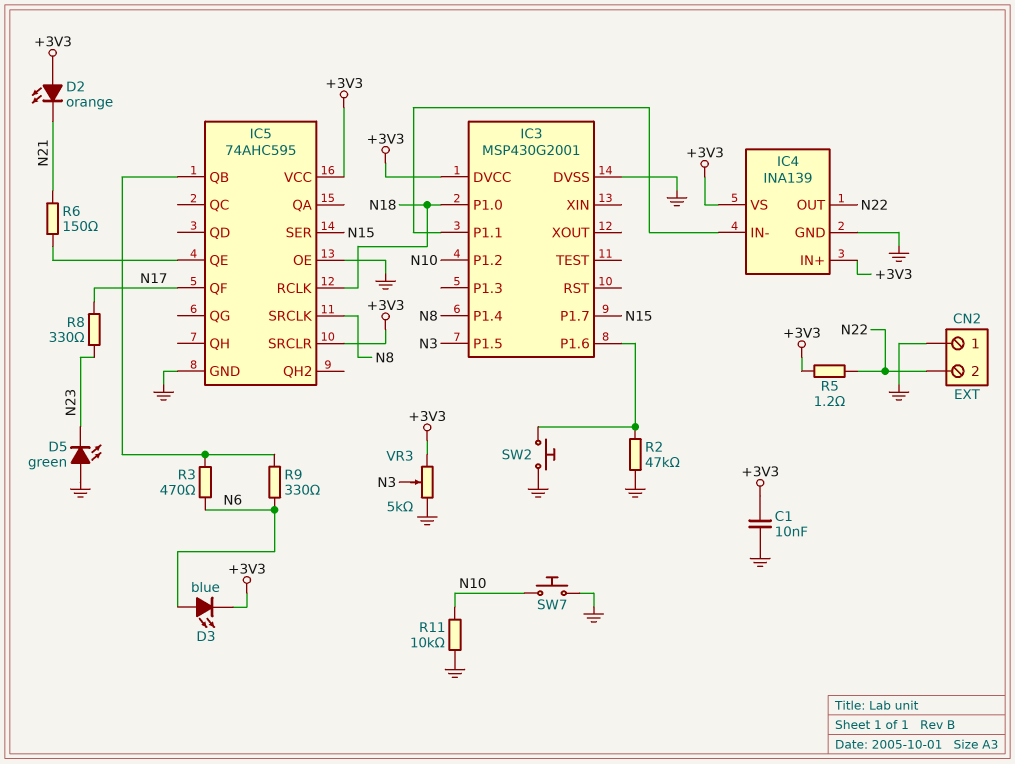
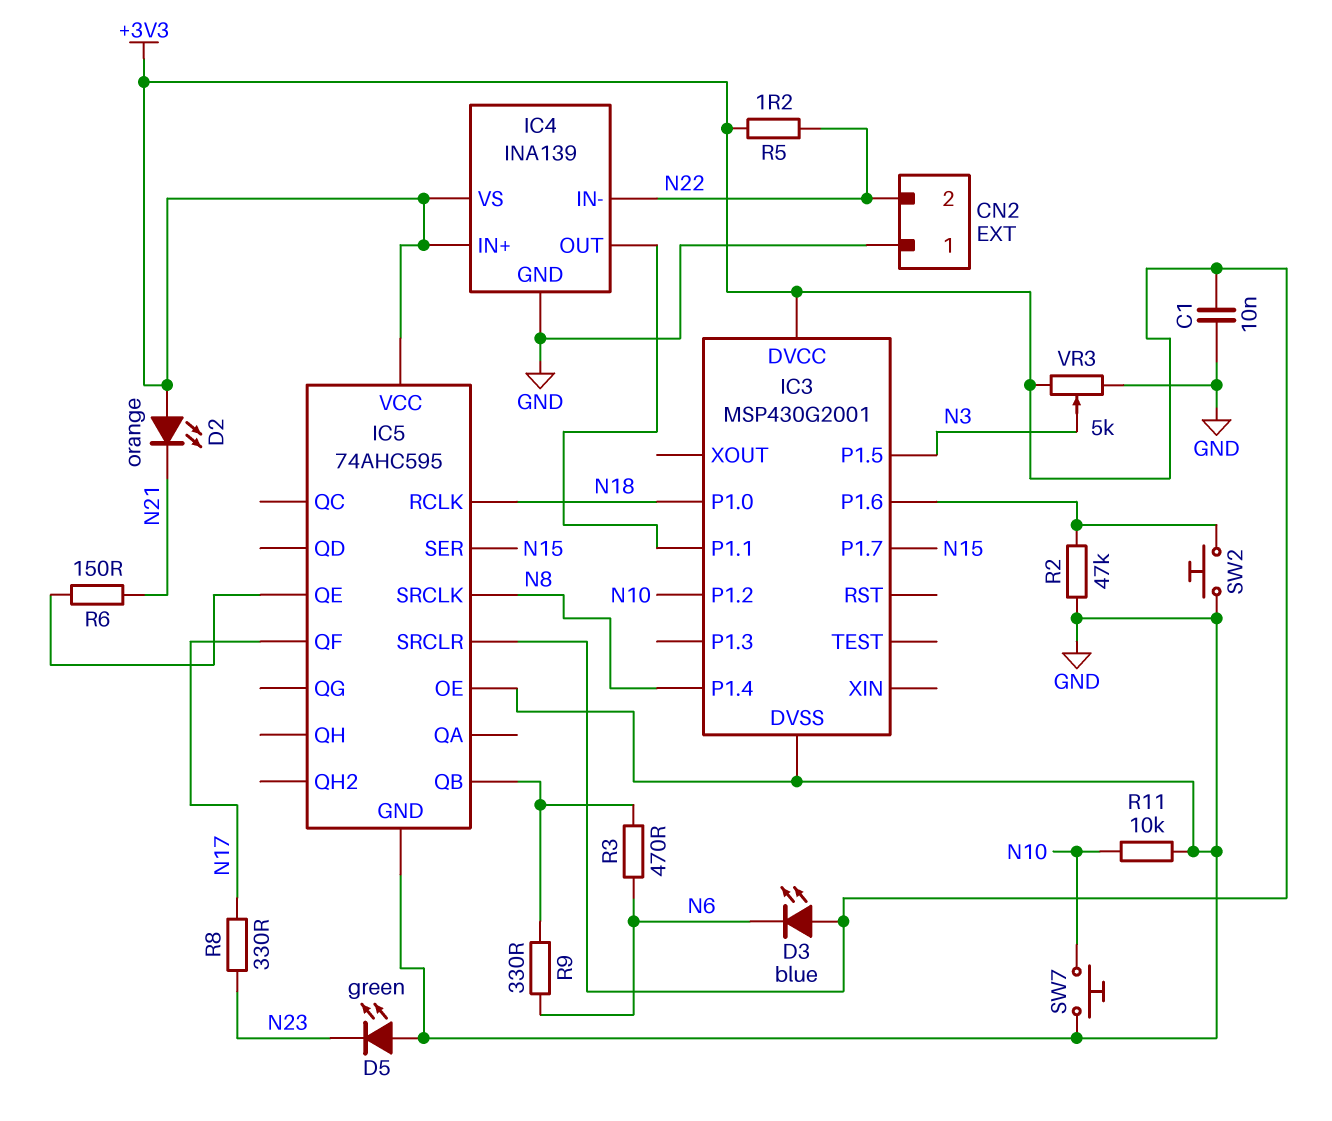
D3: LED blue (A N6, K +3V3) -> LED blue (A +3V3, K N6)
IC4 pin IN-: IC3/P1.1 -> N22
IC4 pin OUT: N22 -> IC3/P1.1

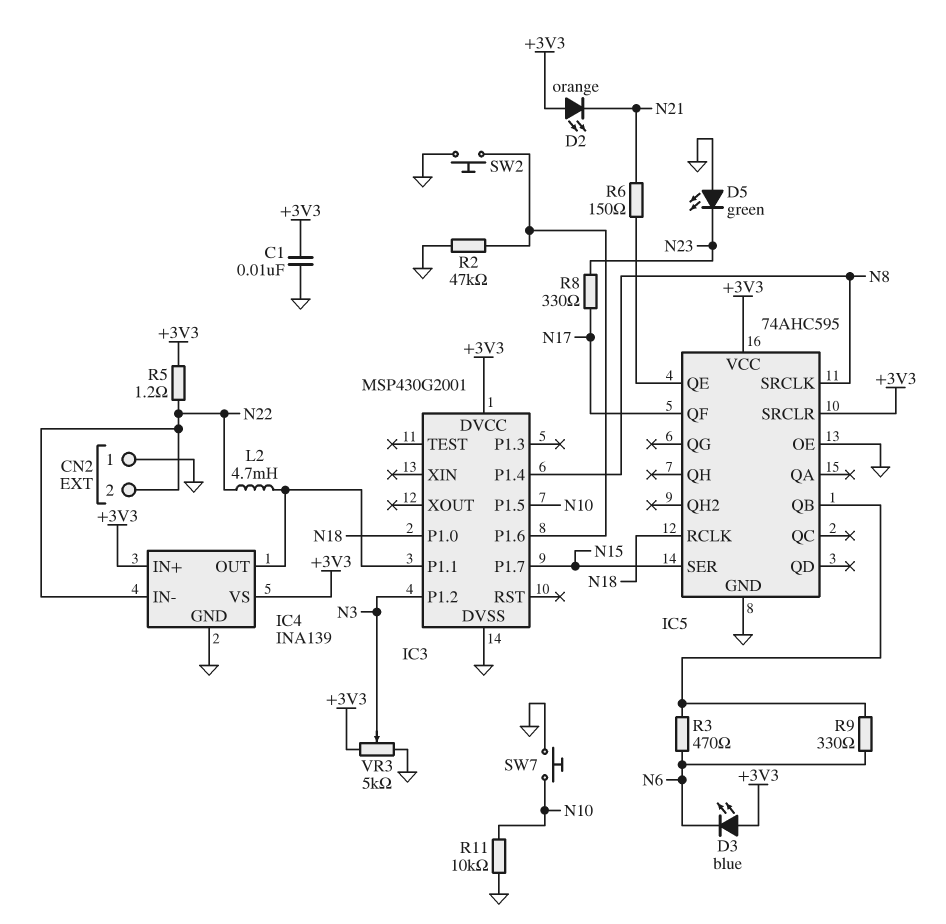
IC3 pin P1.2: N10 -> N3
IC3 pin P1.5: N3 -> N10
L2: none -> 4.7mH (IC3/P1.1, N22)

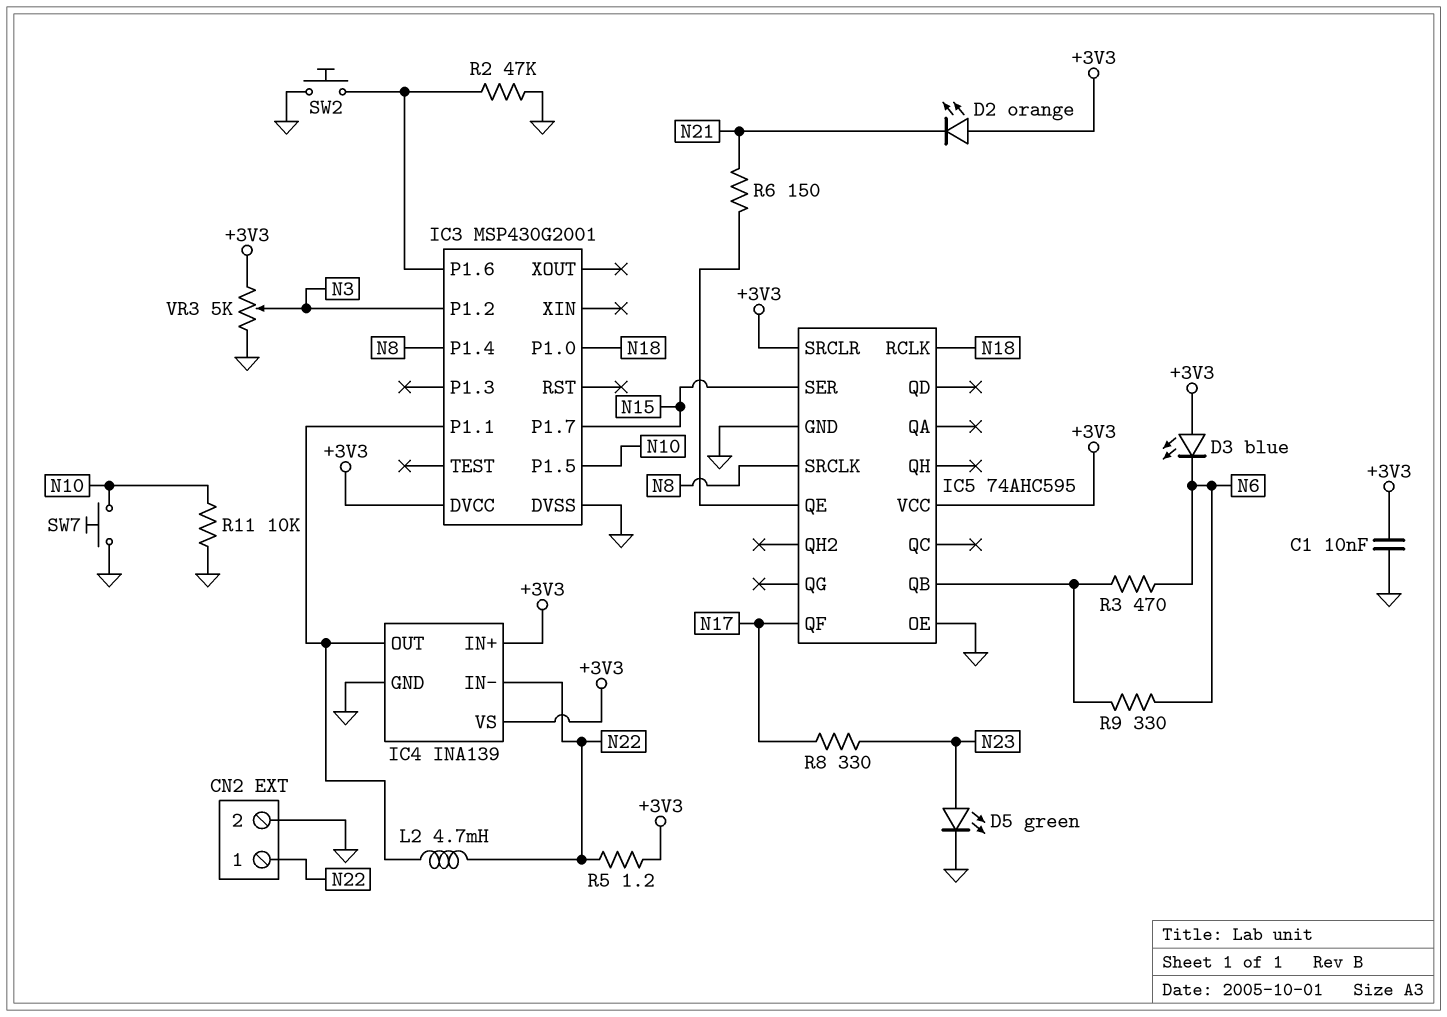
CN2 pin 1: GND -> N22
CN2 pin 2: N22 -> GND
D5: LED green (A GND, K N23) -> LED green (A N23, K GND)

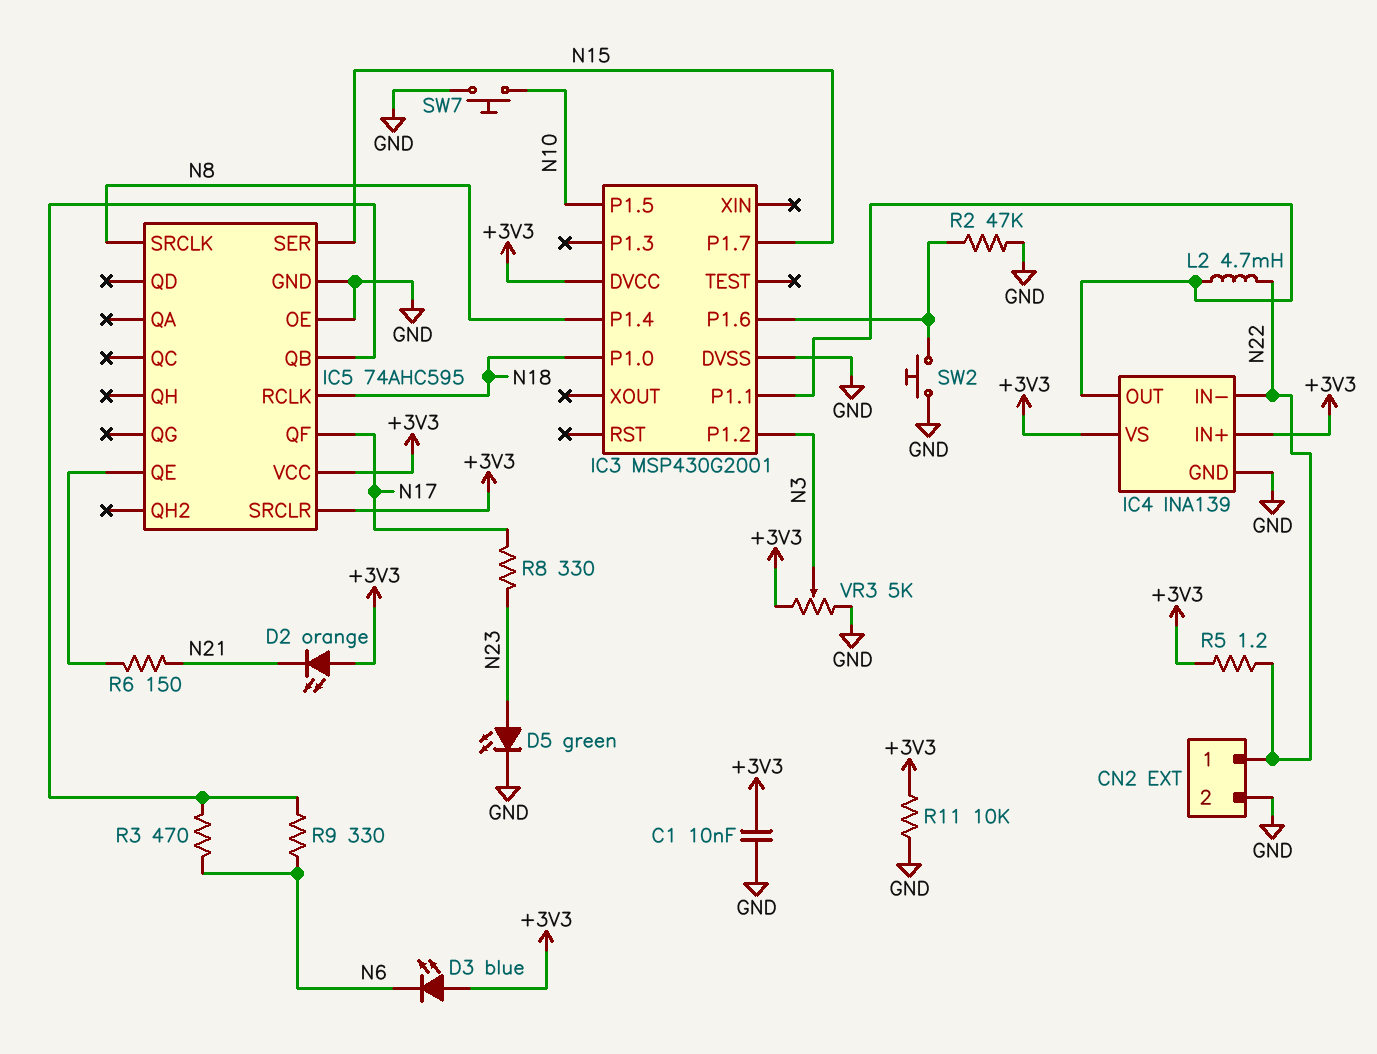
R11: 10k (GND, N10) -> 10k (+3V3, GND)

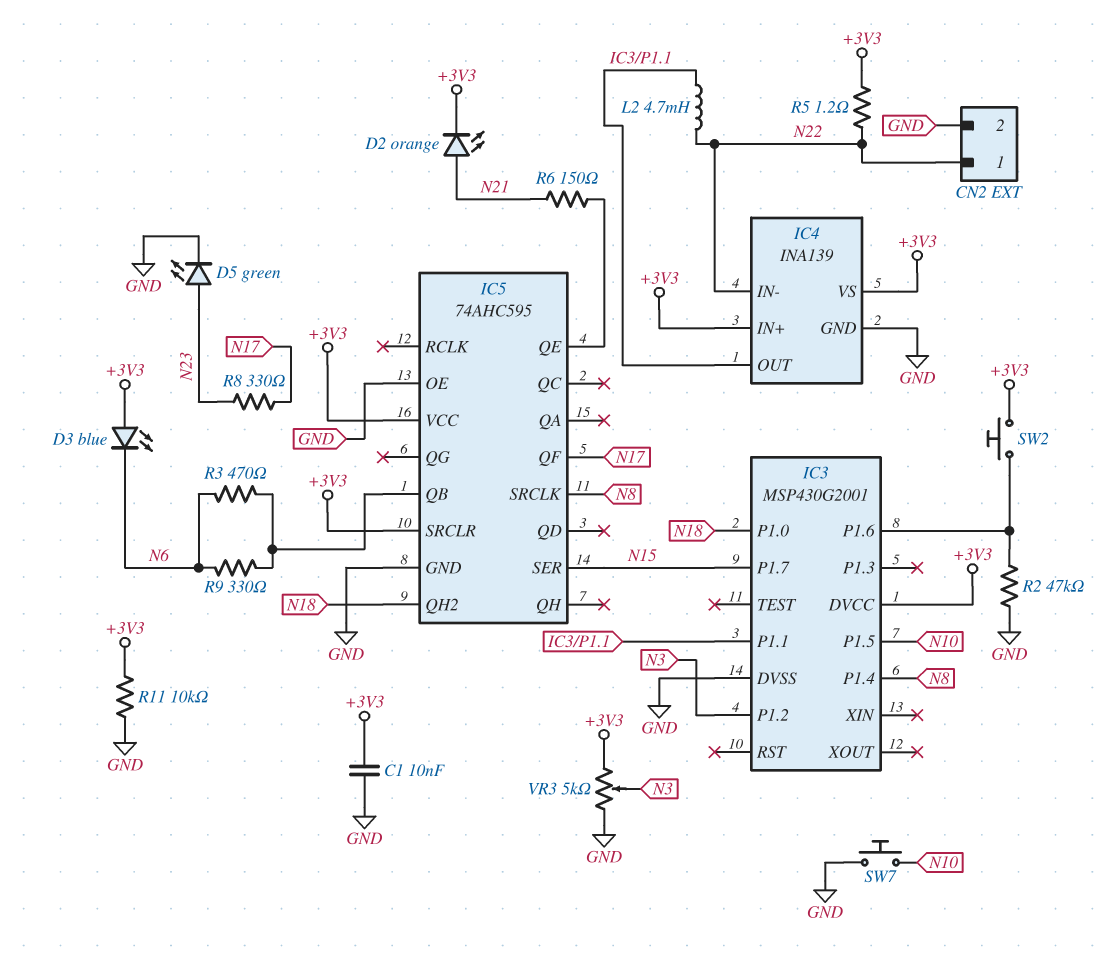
D2: LED orange (A +3V3, K N21) -> LED orange (A N21, K +3V3)
IC5 pin QH2: none -> N18
IC5 pin RCLK: N18 -> none
SW2: button (GND, IC3/P1.6) -> button (+3V3, IC3/P1.6)

